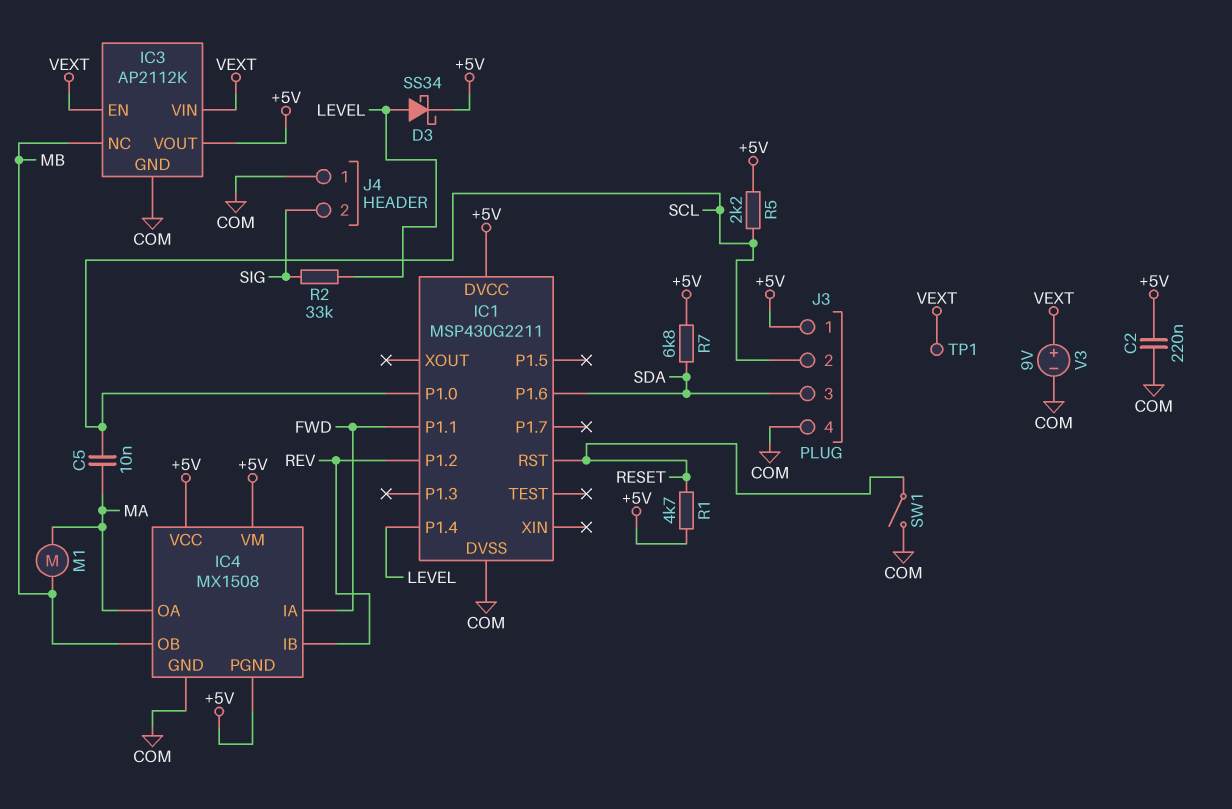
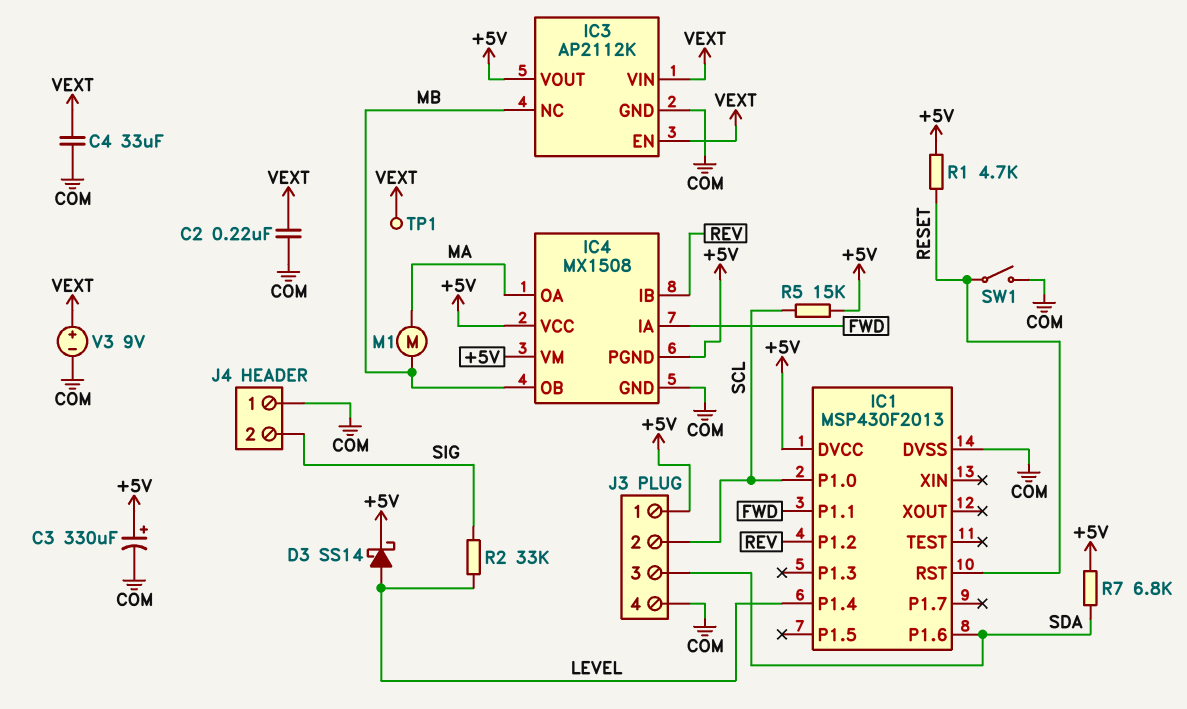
C2: 220nF (+5V, COM) -> 220nF (COM, VEXT)
C3: none -> 330uF (plus +5V, minus COM)
C4: none -> 33uF (COM, VEXT)
C5: 10nF (MA, SCL) -> none
D3: schottky SS34 (A LEVEL, K +5V) -> schottky SS14 (A LEVEL, K +5V)
IC1: MSP430G2211 -> MSP430F2013
R5: 2.2k (+5V, SCL) -> 15k (+5V, SCL)

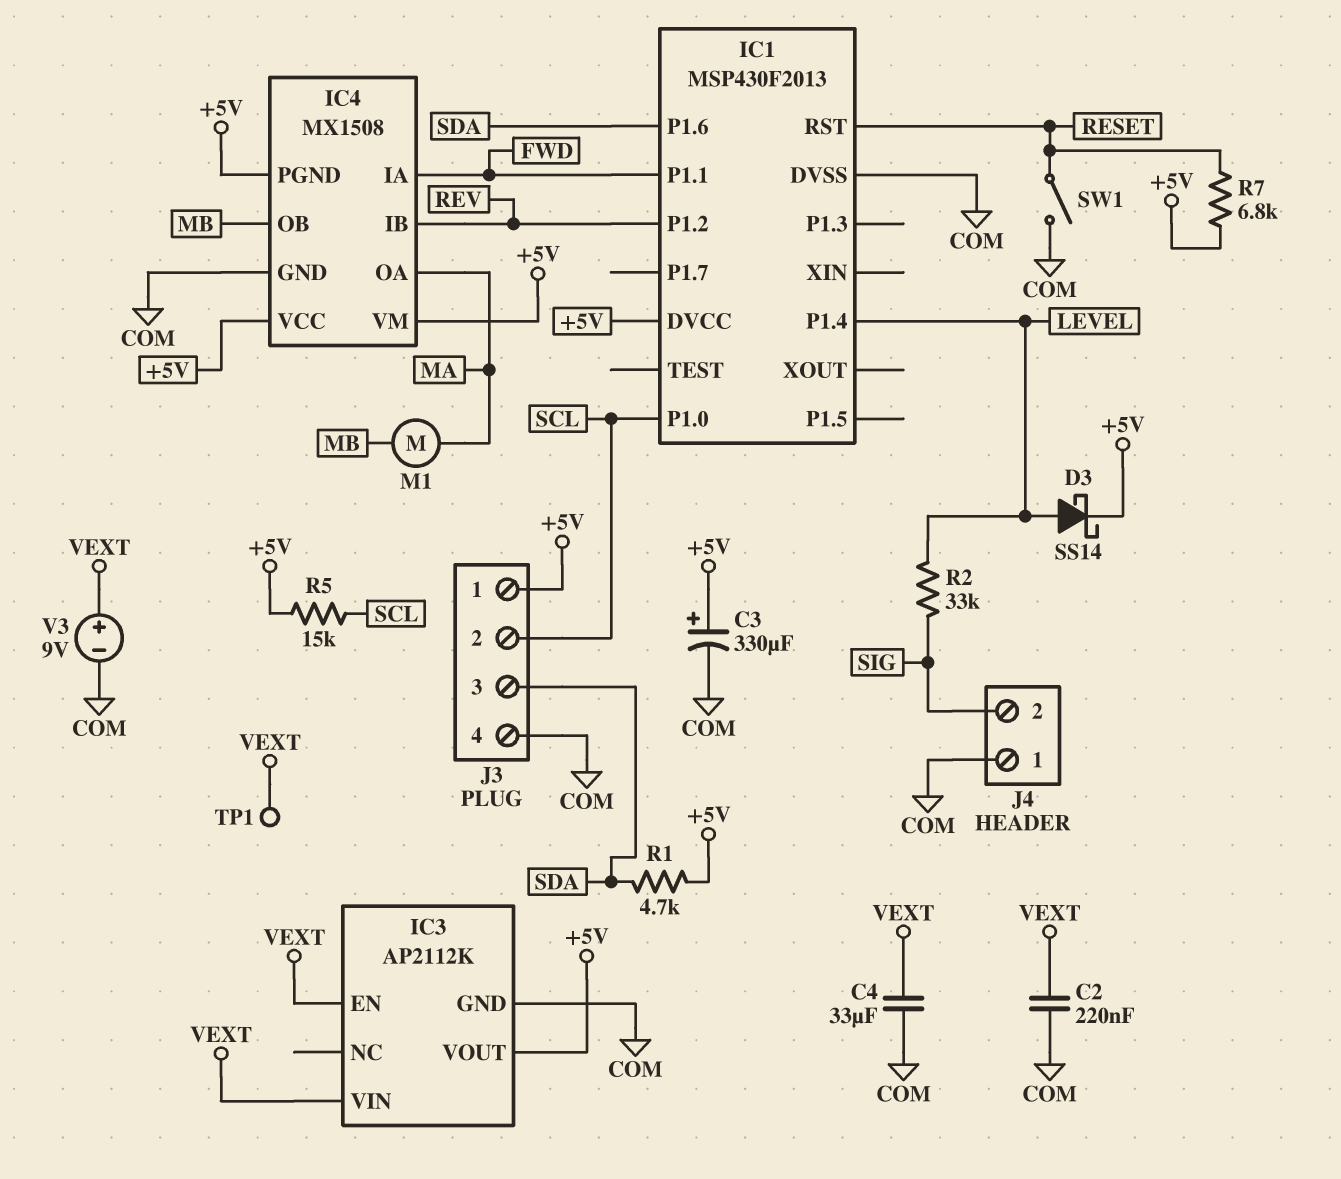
IC3 pin NC: MB -> none
R1: 4.7k (+5V, RESET) -> 4.7k (+5V, SDA)
R7: 6.8k (+5V, SDA) -> 6.8k (+5V, RESET)

